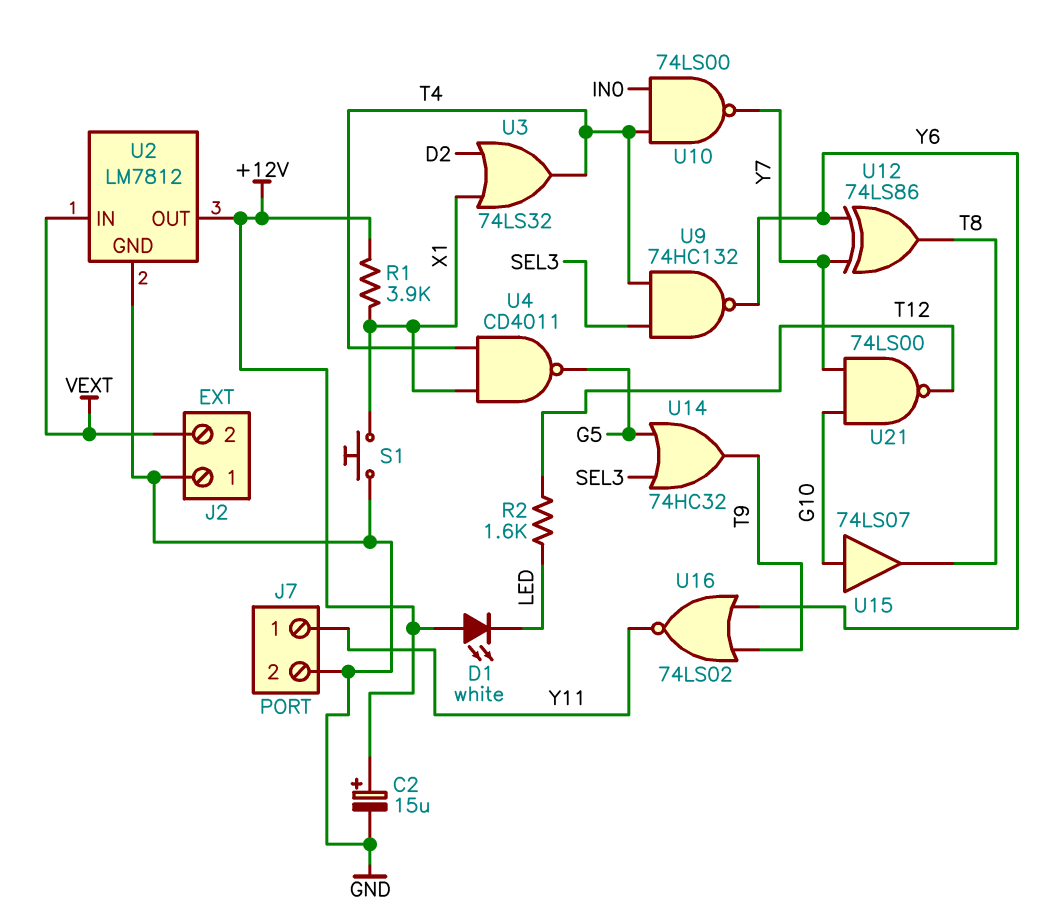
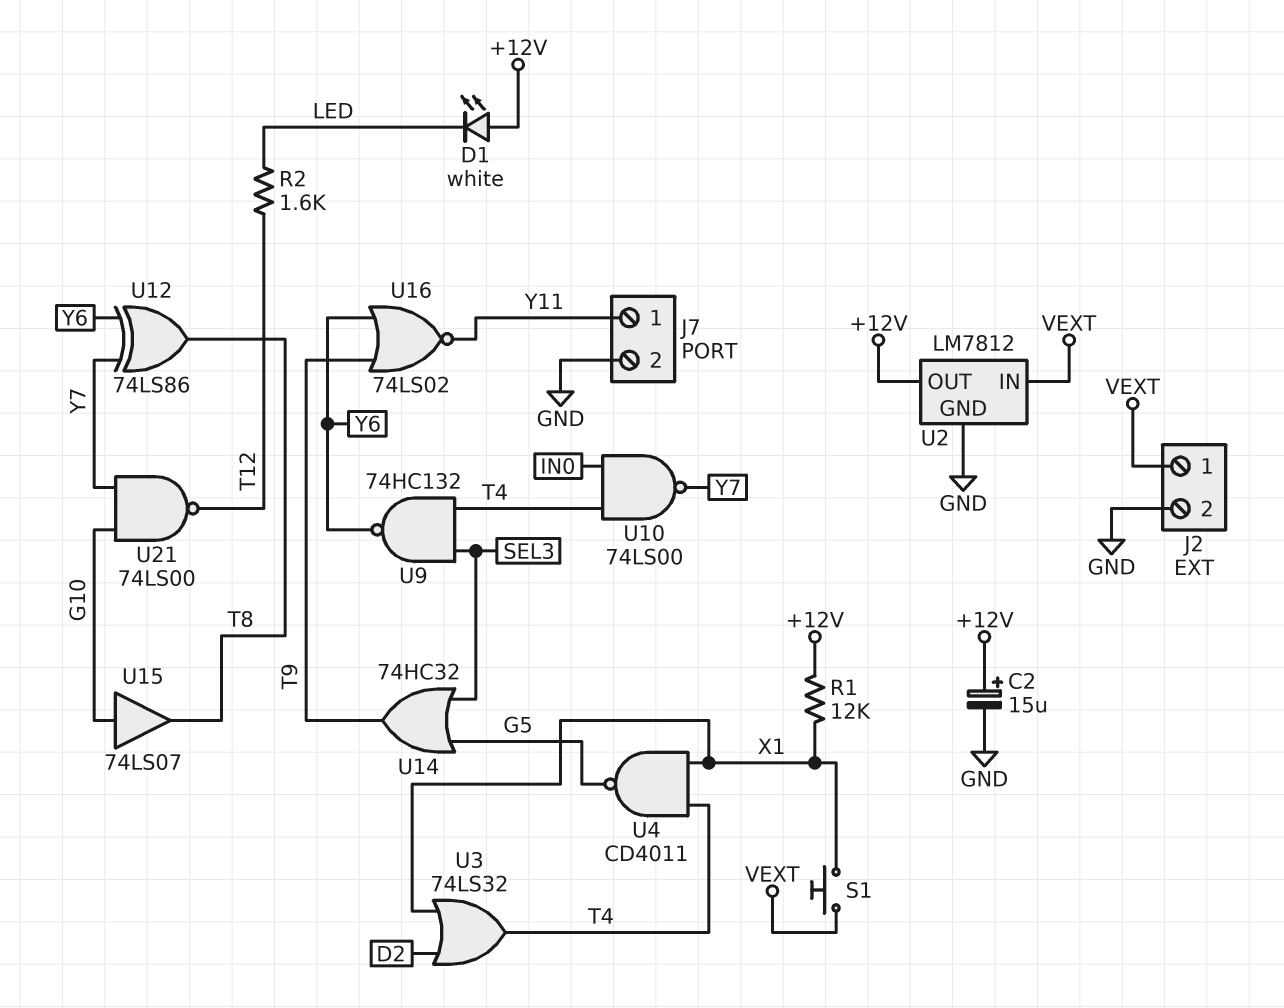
J2 pin 1: GND -> VEXT
J2 pin 2: VEXT -> GND
R1: 3.9k (+12V, X1) -> 12k (+12V, X1)
S1: button (GND, X1) -> button (VEXT, X1)

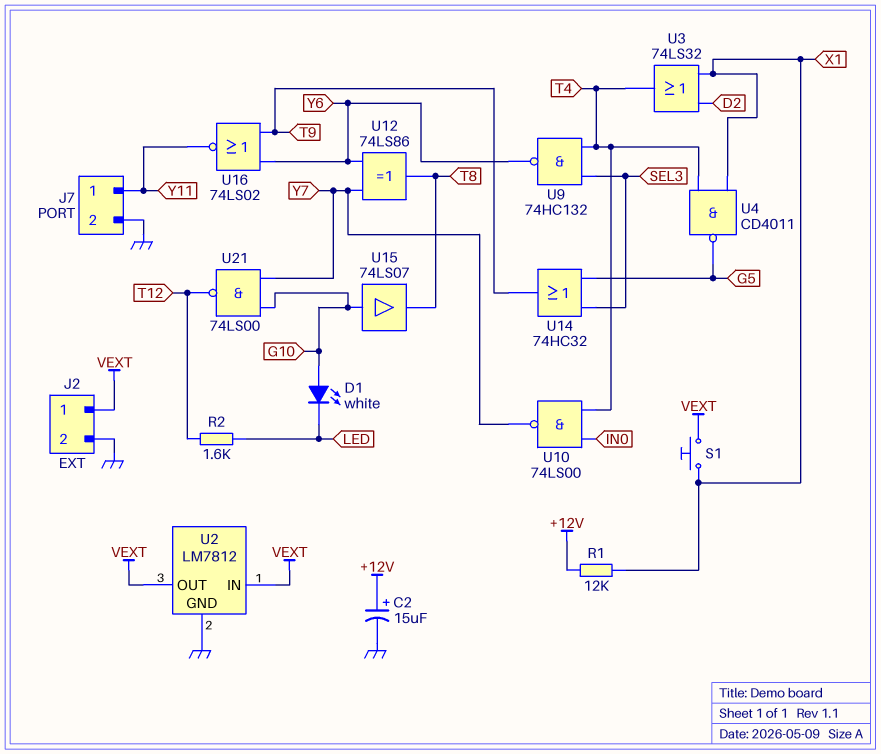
D1: LED white (A +12V, K LED) -> LED white (A G10, K LED)
U2 pin OUT: +12V -> VEXT

